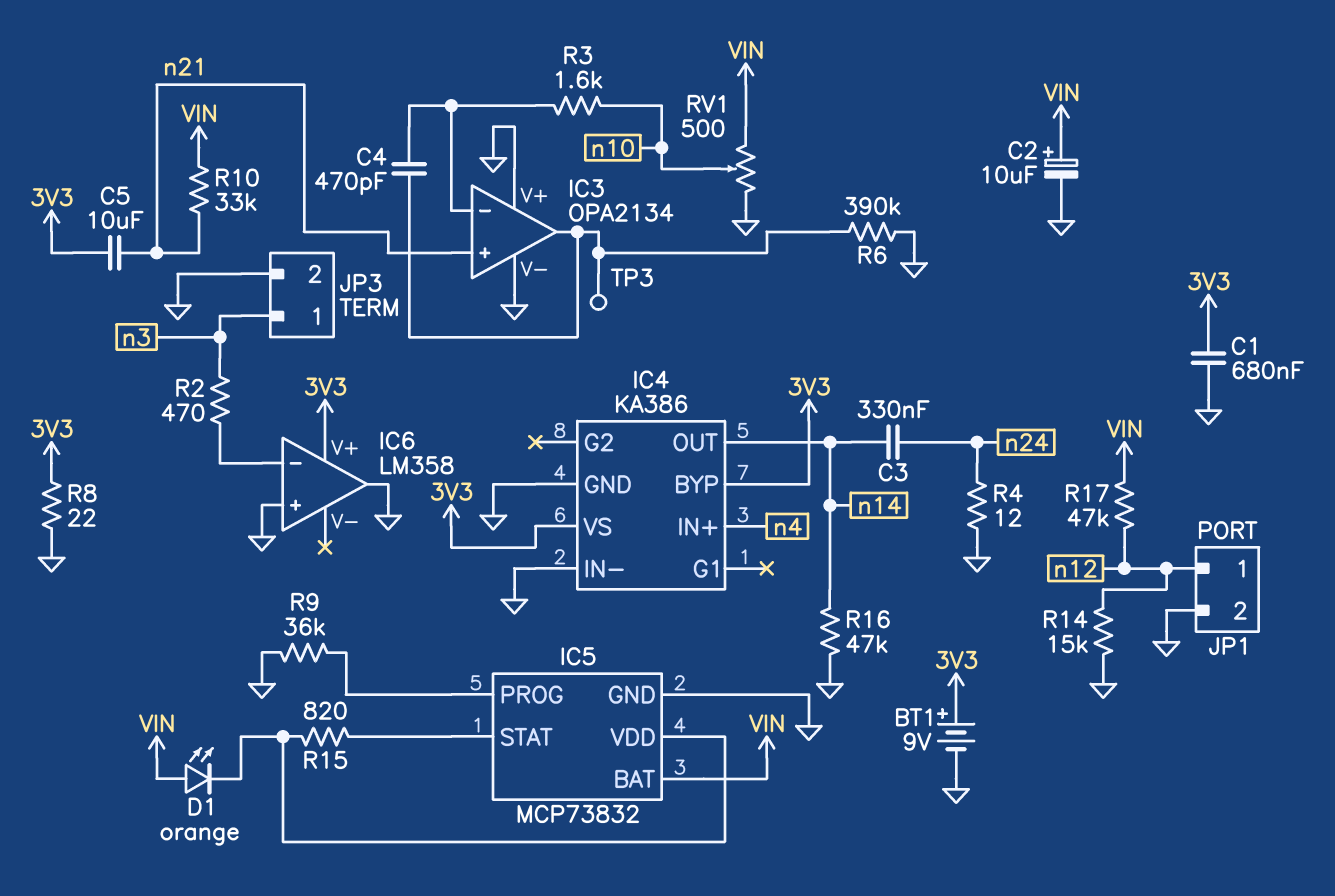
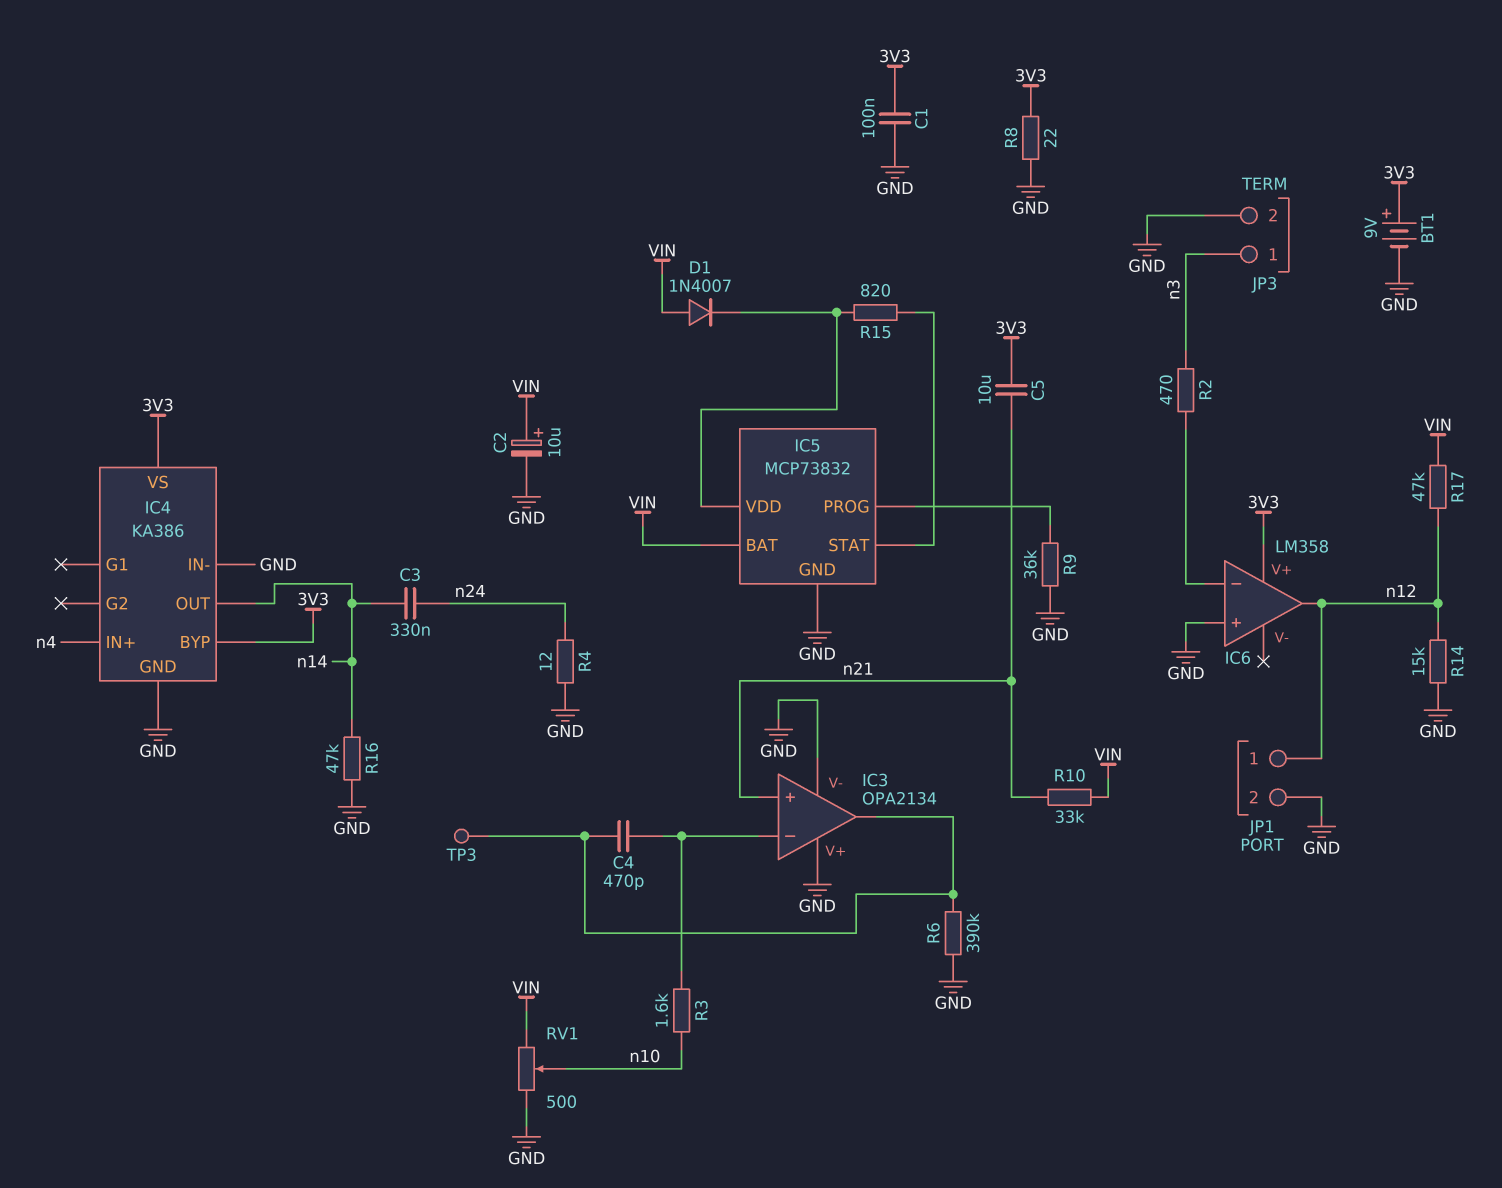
C1: 680nF (3V3, GND) -> 100nF (3V3, GND)
D1: LED orange (A VIN, K IC5/VDD) -> diode 1N4007 (A VIN, K IC5/VDD)
IC6 pin out: GND -> n12

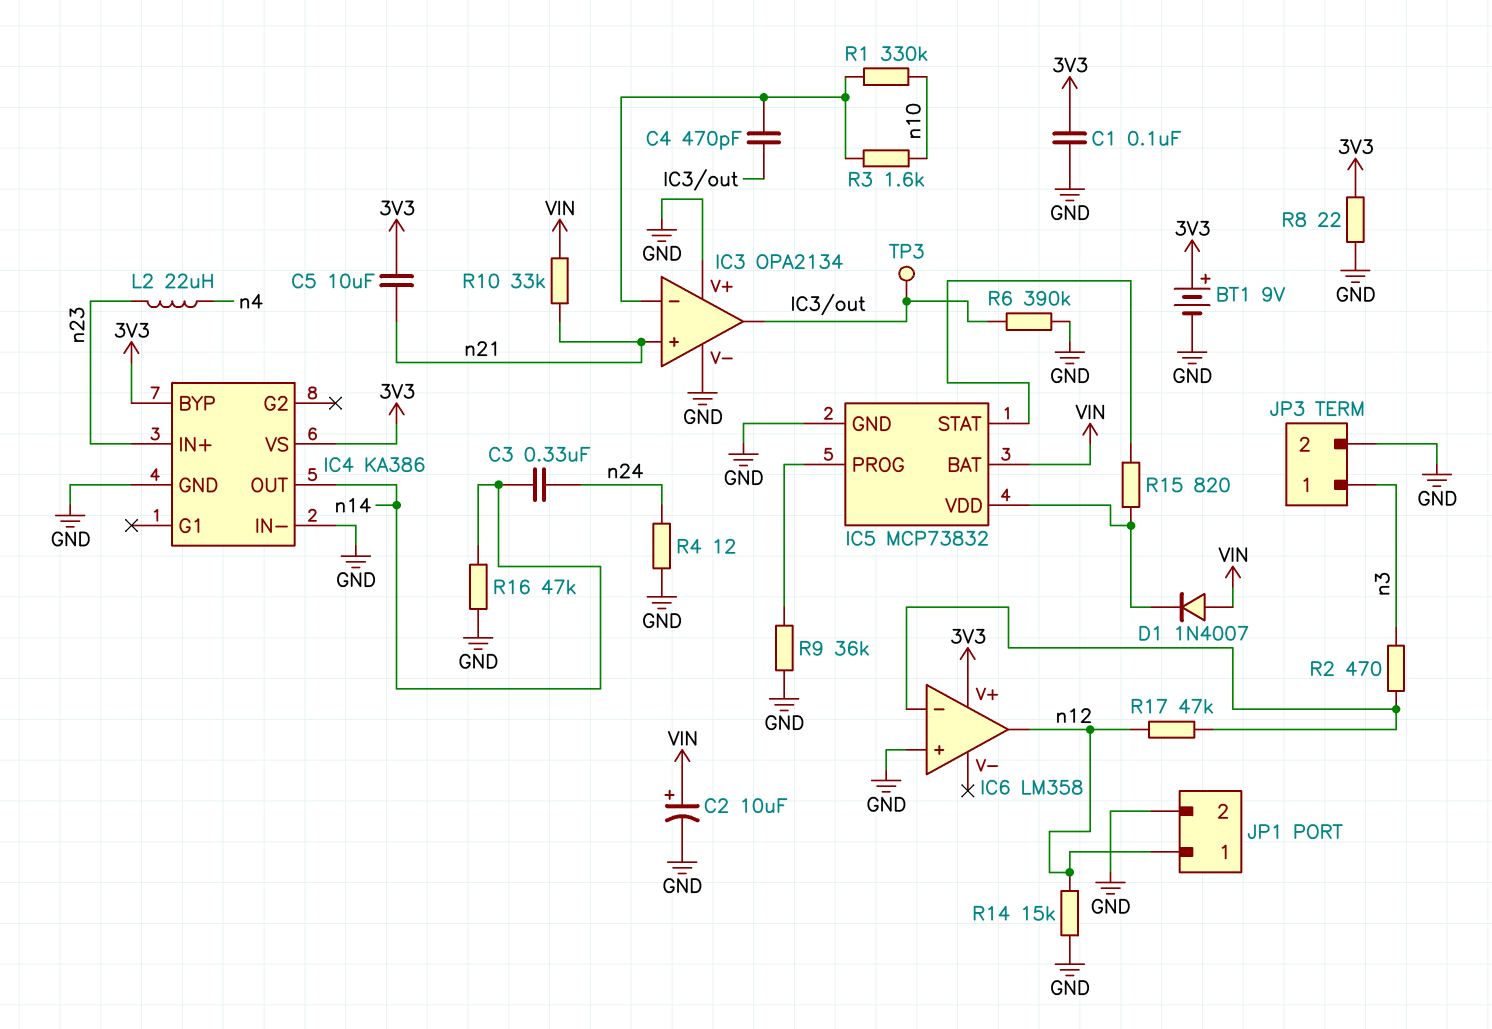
IC4 pin IN+: n4 -> n23
L2: none -> 22uH (n4, n23)
R1: none -> 330k (IC3/in-, n10)
R17: 47k (VIN, n12) -> 47k (IC6/in-, n12)
RV1: 500 (GND, VIN, wiper n10) -> none

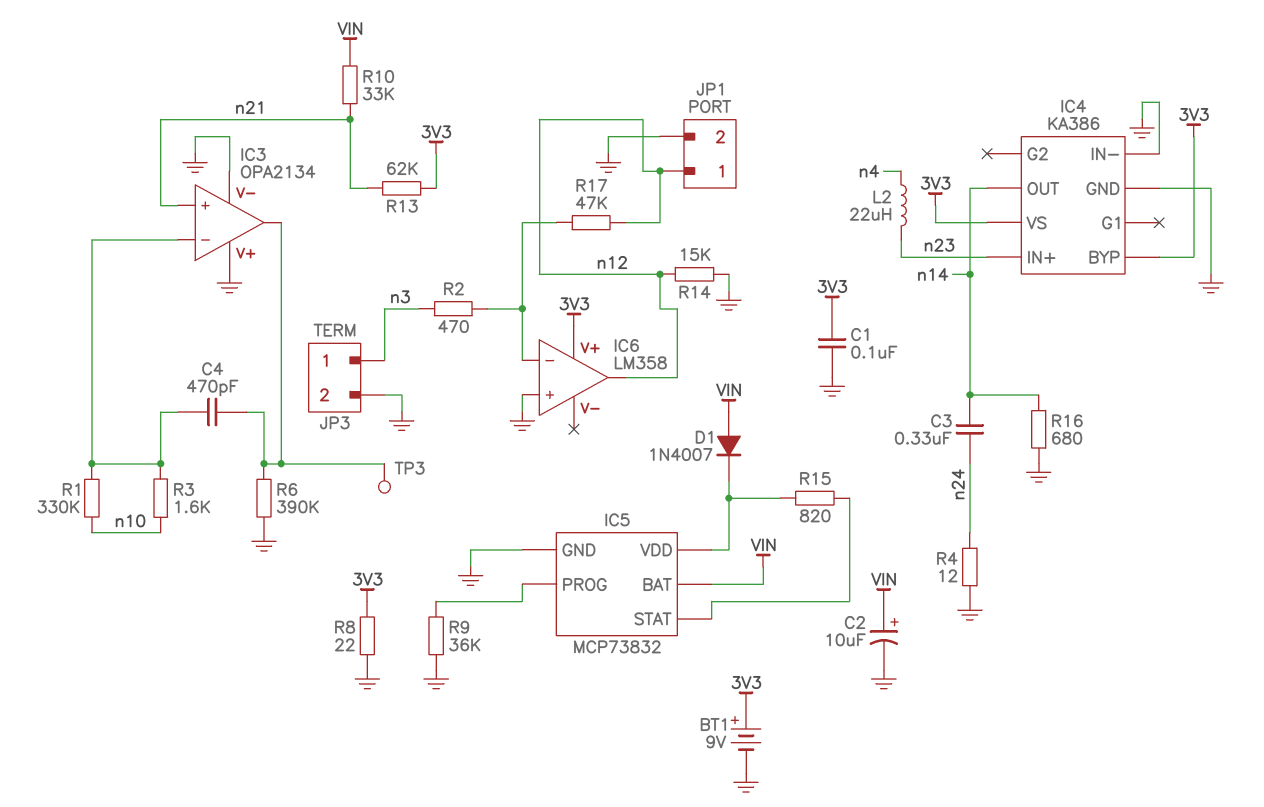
C5: 10uF (3V3, n21) -> none
R13: none -> 62k (3V3, n21)
R16: 47k (GND, n14) -> 680 (GND, n14)

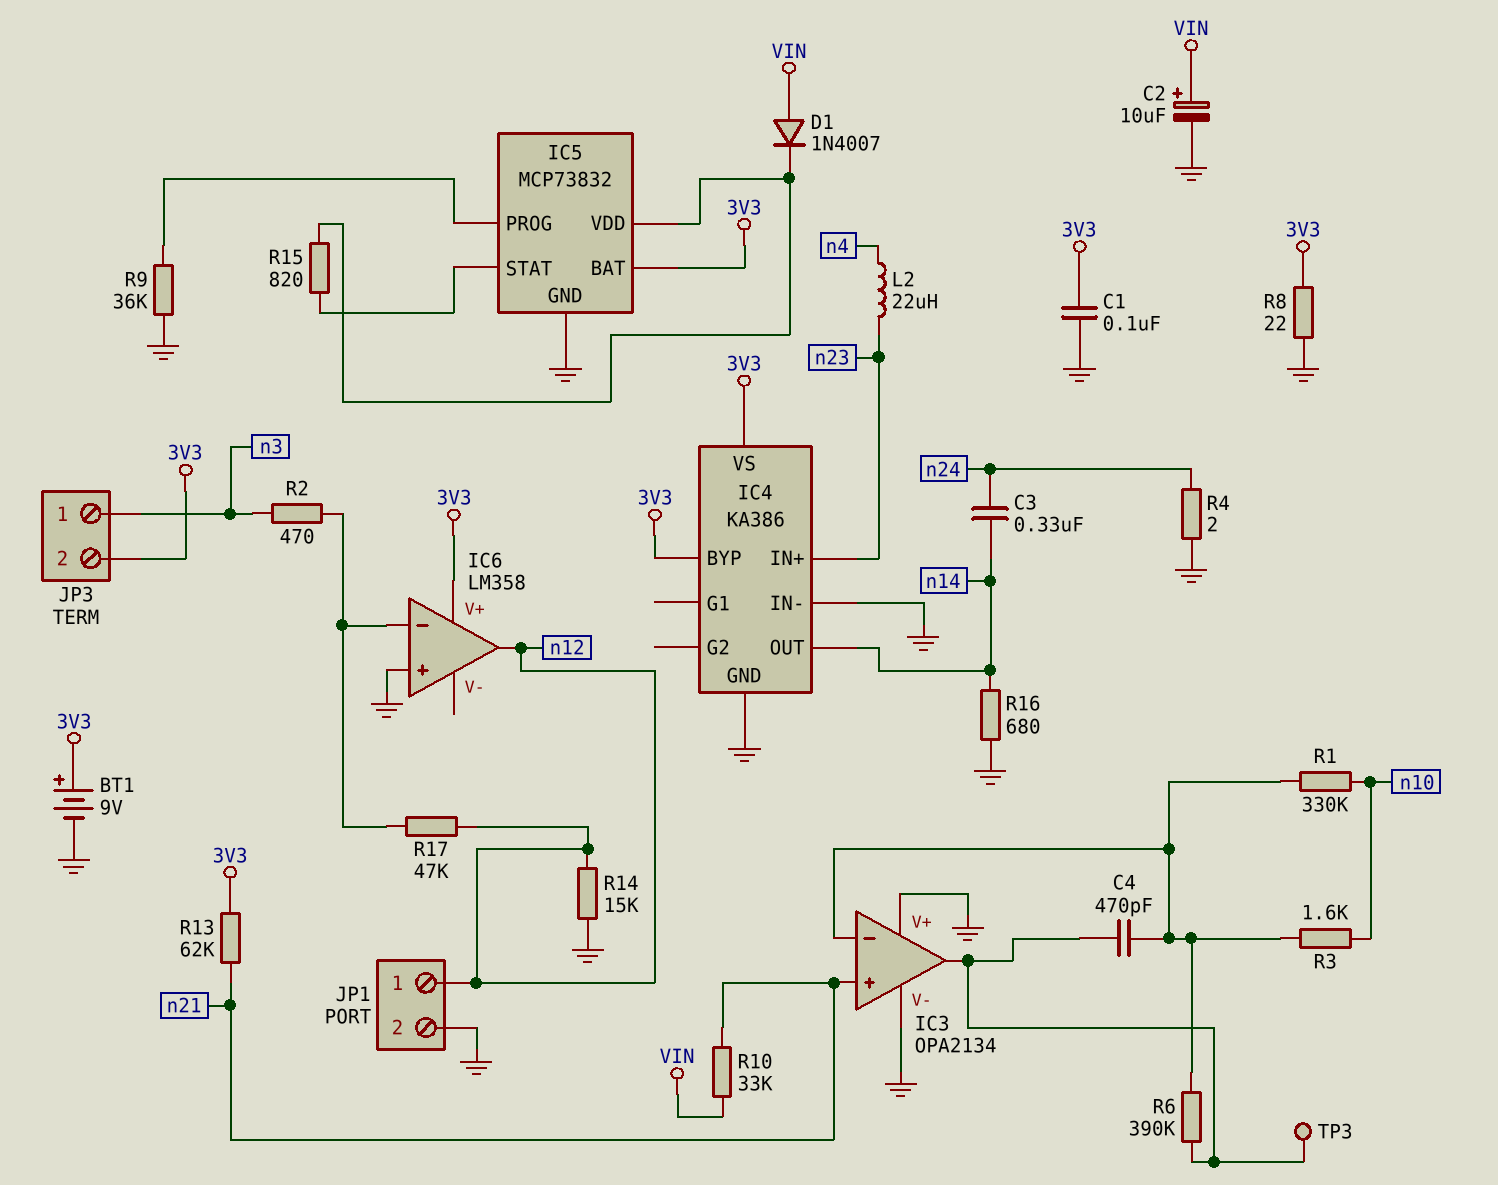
IC5 pin BAT: VIN -> 3V3
JP3 pin 2: GND -> 3V3
R4: 12 (GND, n24) -> 2 (GND, n24)
R6: 390k (GND, IC3/out) -> 390k (IC3/in-, IC3/out)

